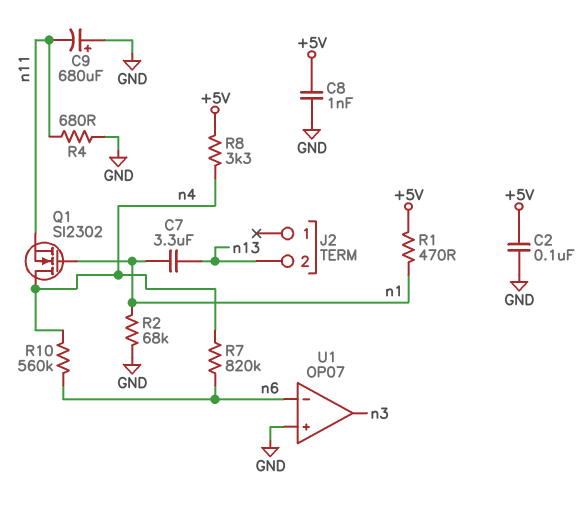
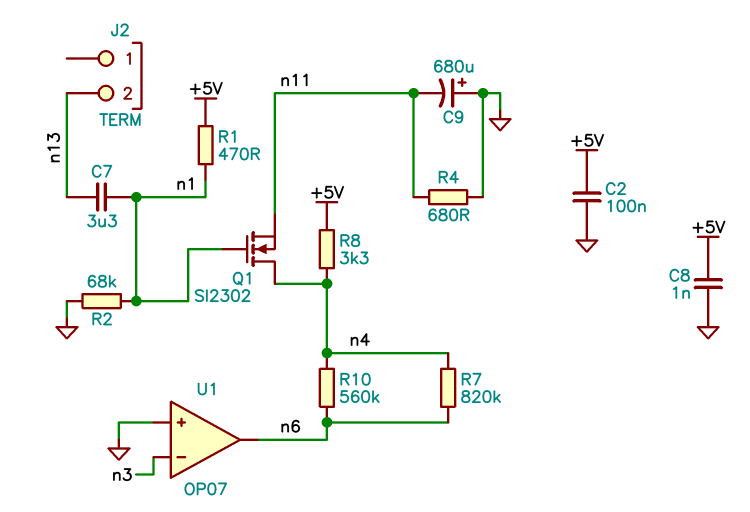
U1 pin in-: n6 -> n3
U1 pin out: n3 -> n6

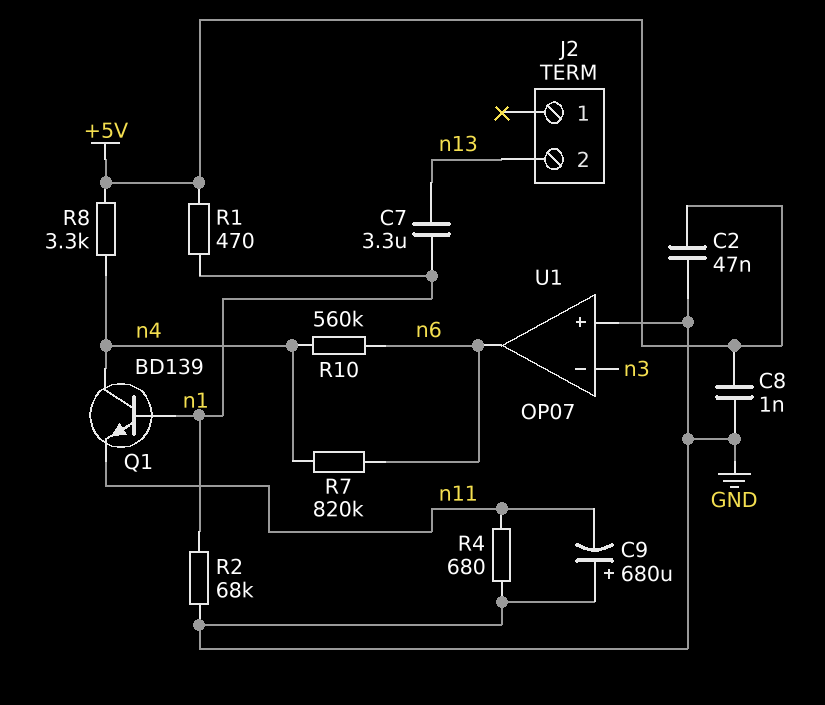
C2: 100nF (+5V, GND) -> 47nF (+5V, GND)
Q1: NMOS SI2302 (G n1, D n4, S n11) -> NPN BD139 (B n1, C n4, E n11)

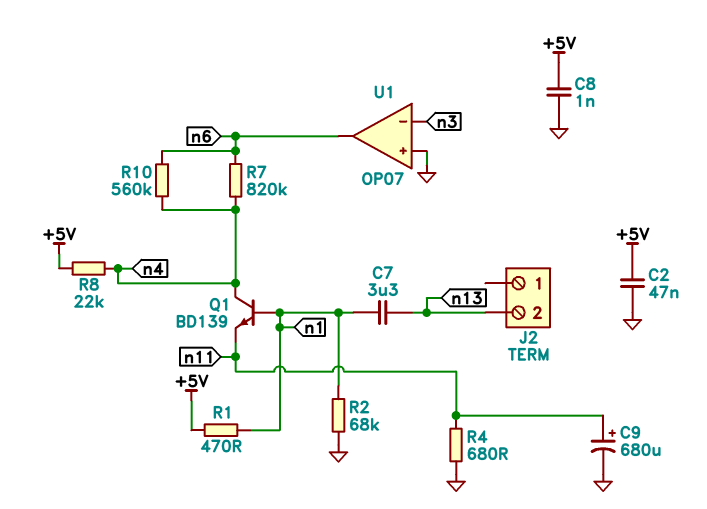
C9: 680uF (plus GND, minus n11) -> 680uF (plus n11, minus GND)
R8: 3.3k (+5V, n4) -> 22k (+5V, n4)

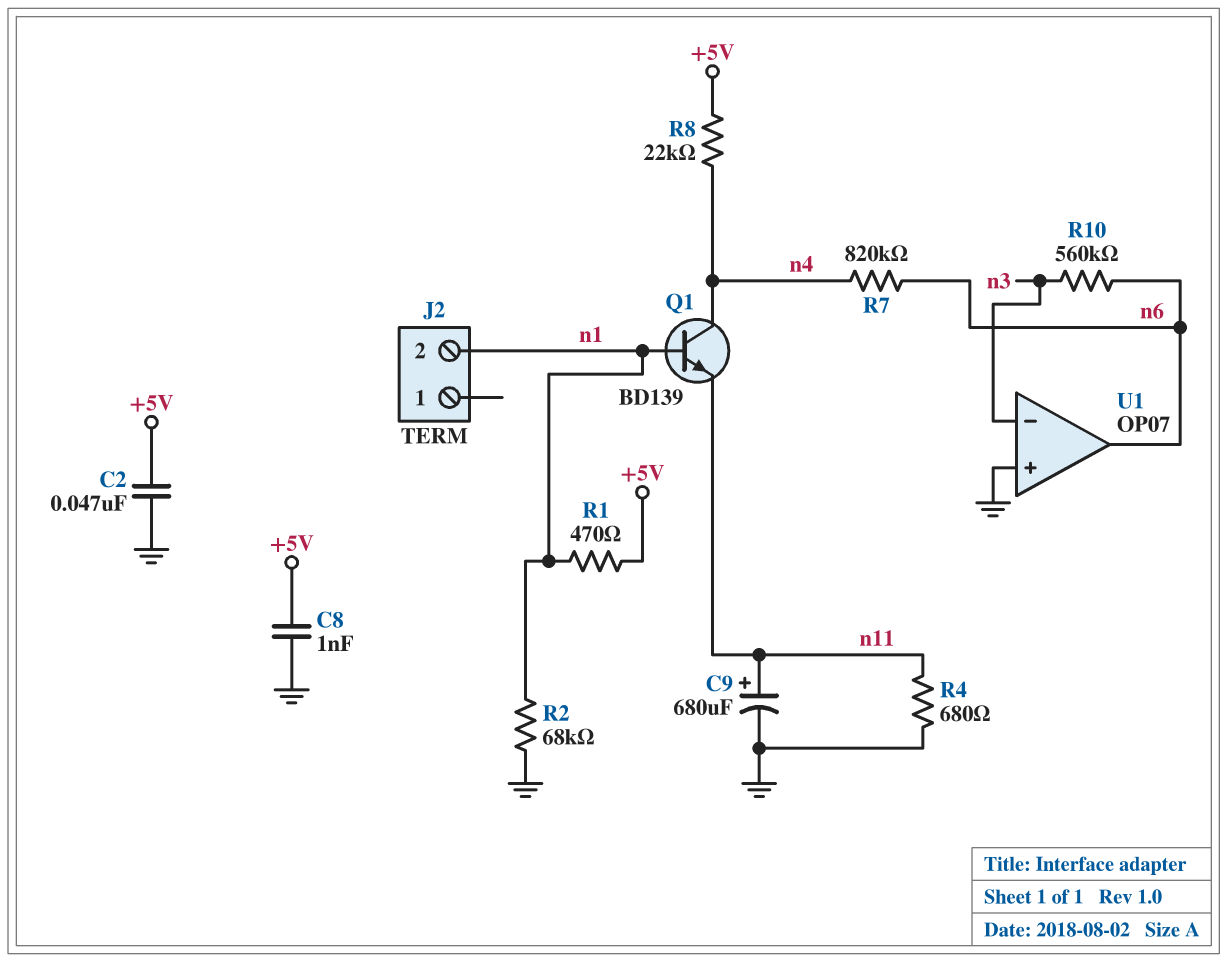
C7: 3.3uF (n1, n13) -> none
J2 pin 2: n13 -> n1
R10: 560k (n4, n6) -> 560k (n3, n6)

